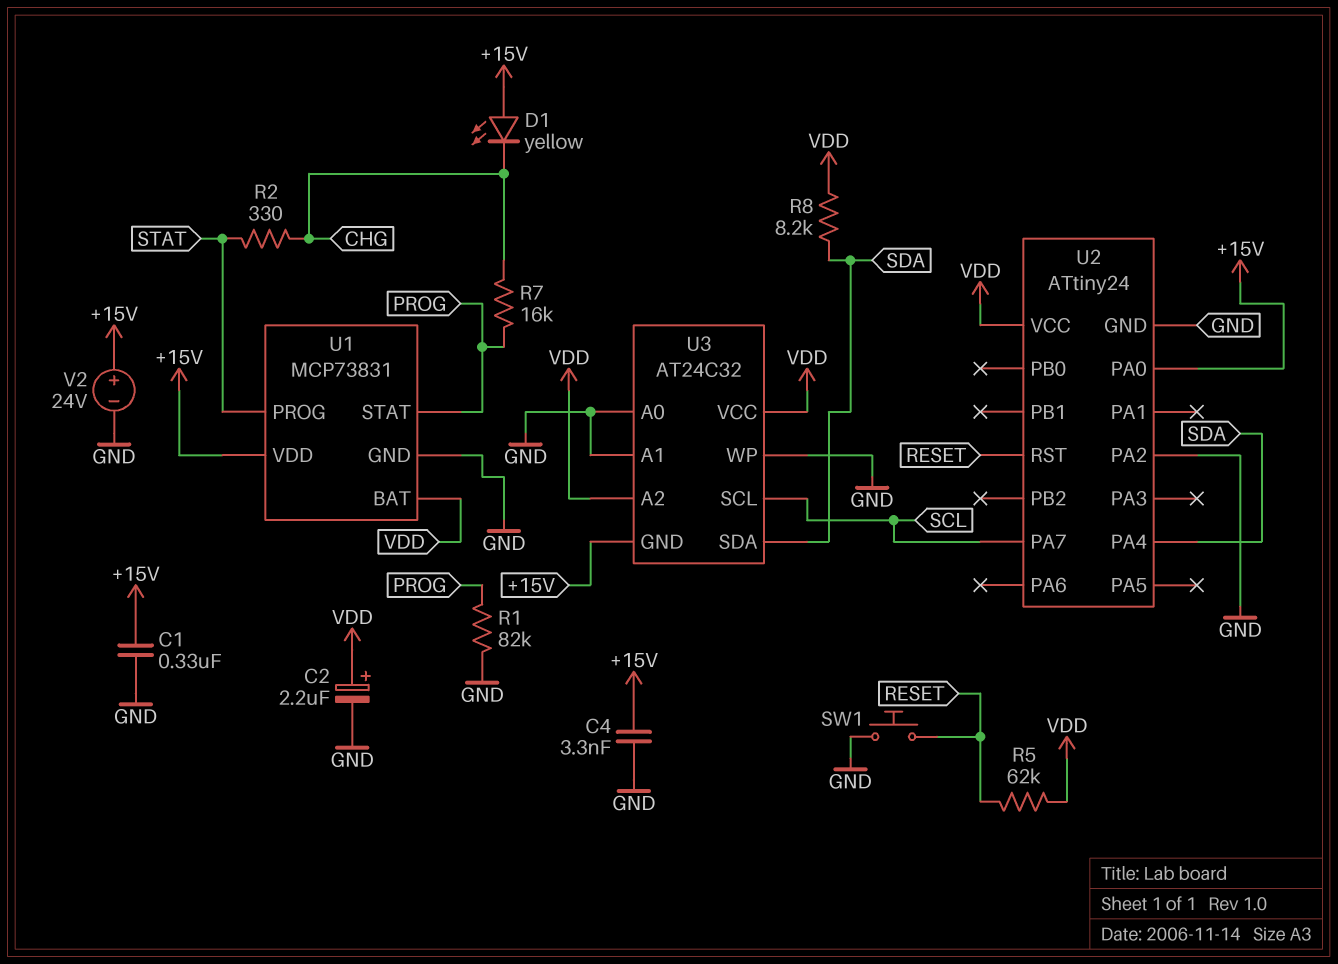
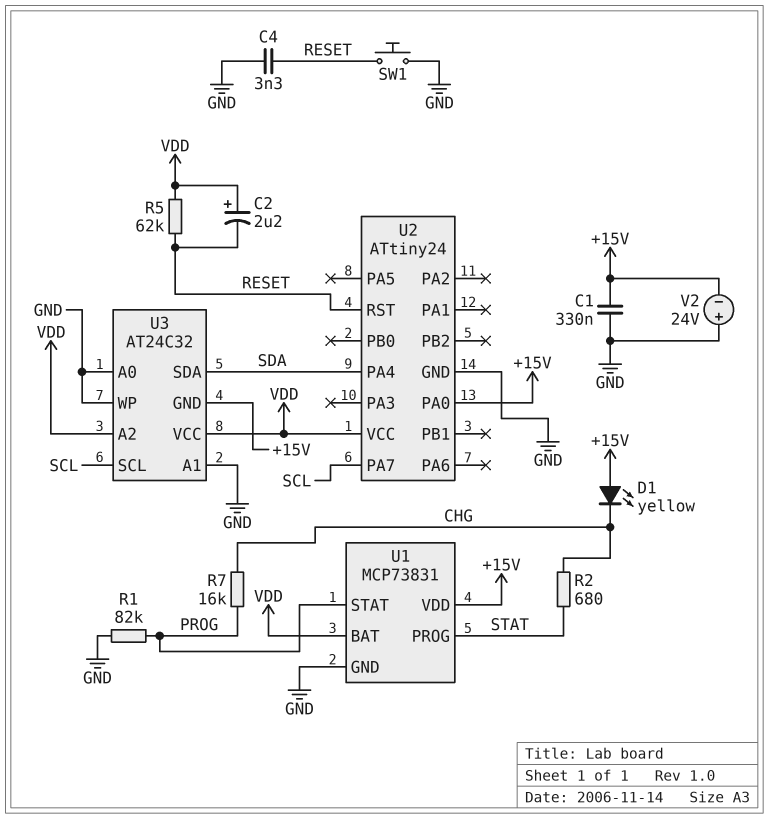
C2: 2.2uF (plus VDD, minus GND) -> 2.2uF (plus VDD, minus RESET)
C4: 3.3nF (+15V, GND) -> 3.3nF (GND, RESET)
R2: 330 (CHG, STAT) -> 680 (CHG, STAT)
R8: 8.2k (SDA, VDD) -> none
U2 pin PA2: GND -> none
V2: 24V (plus +15V, minus GND) -> 24V (plus GND, minus +15V)

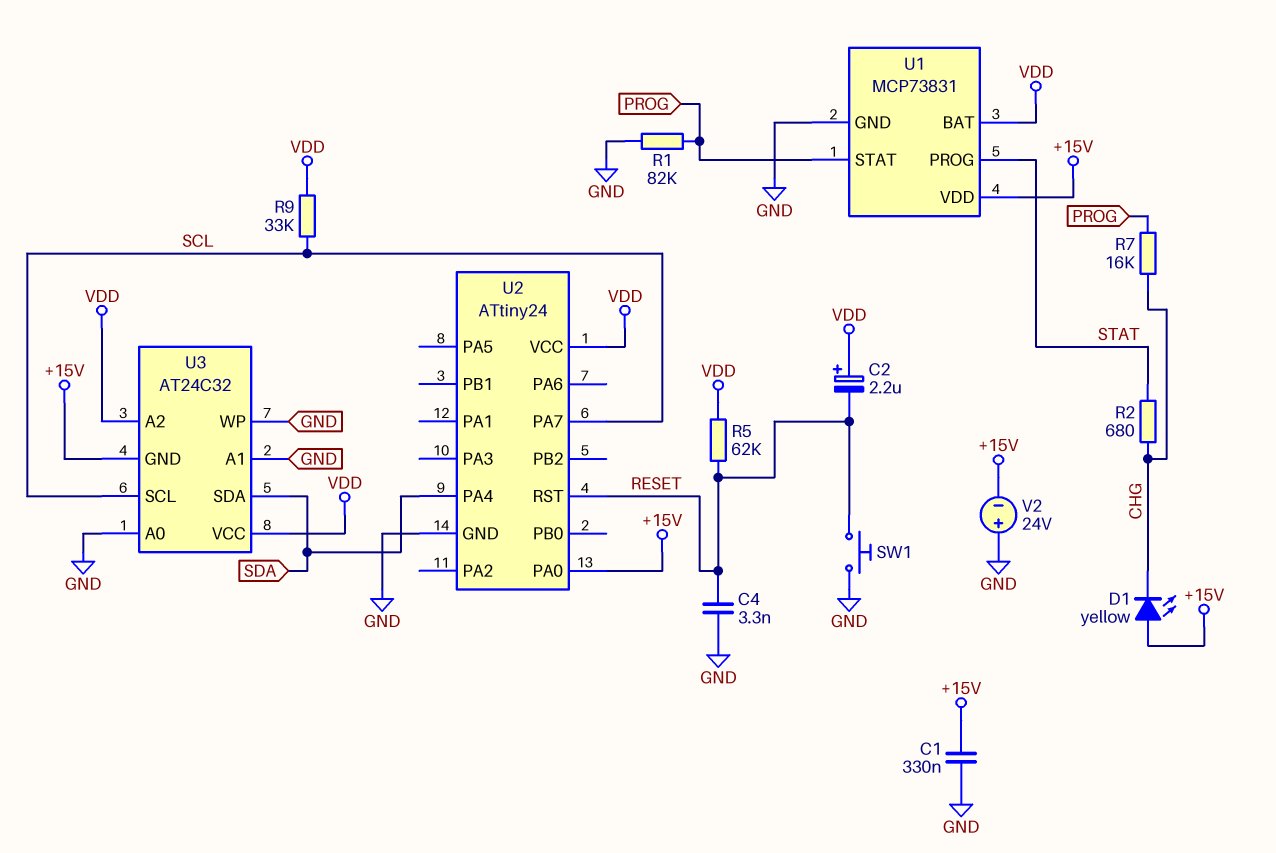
R9: none -> 33k (SCL, VDD)

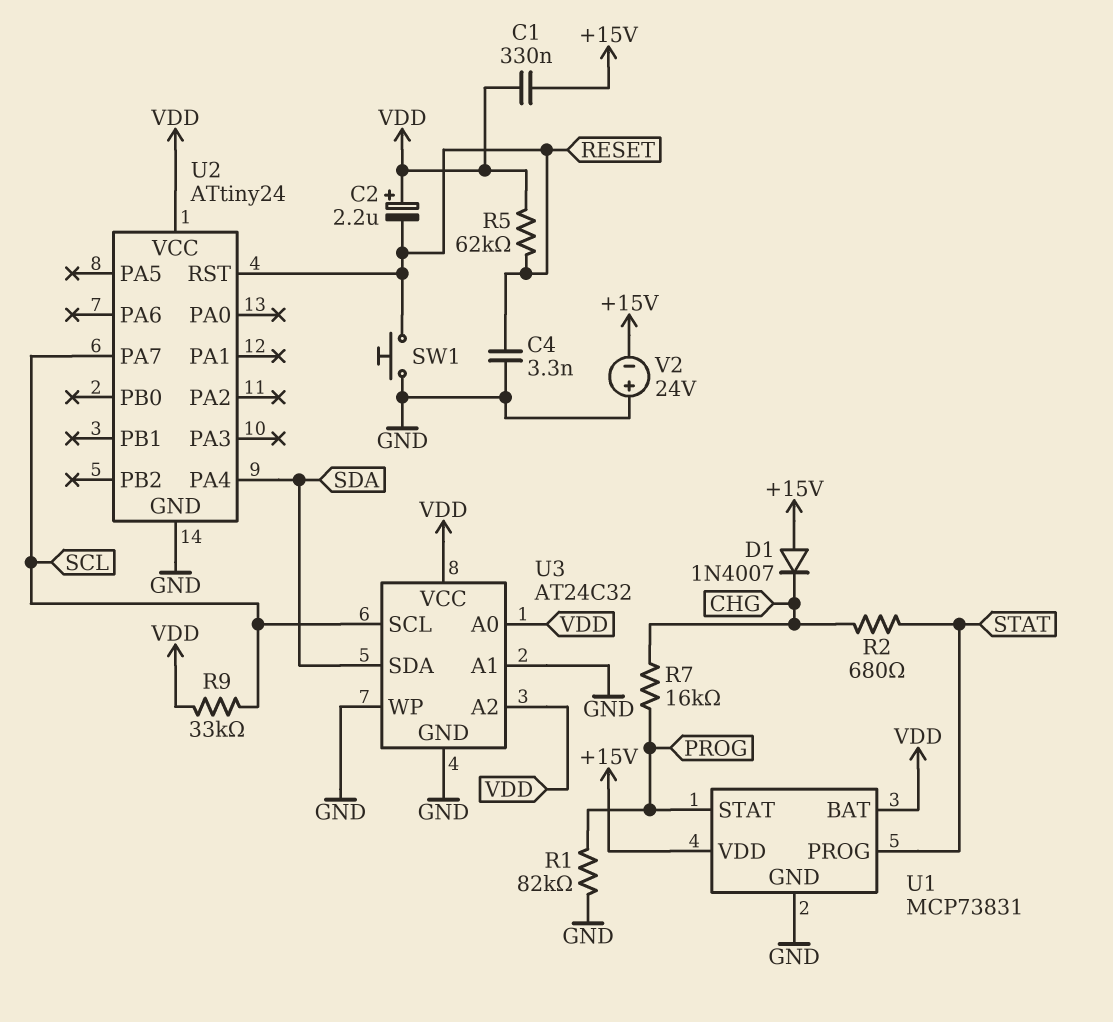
C1: 330nF (+15V, GND) -> 330nF (+15V, VDD)
D1: LED yellow (A +15V, K CHG) -> diode 1N4007 (A +15V, K CHG)
U2 pin PA0: +15V -> none
U3 pin A0: GND -> VDD
U3 pin GND: +15V -> GND

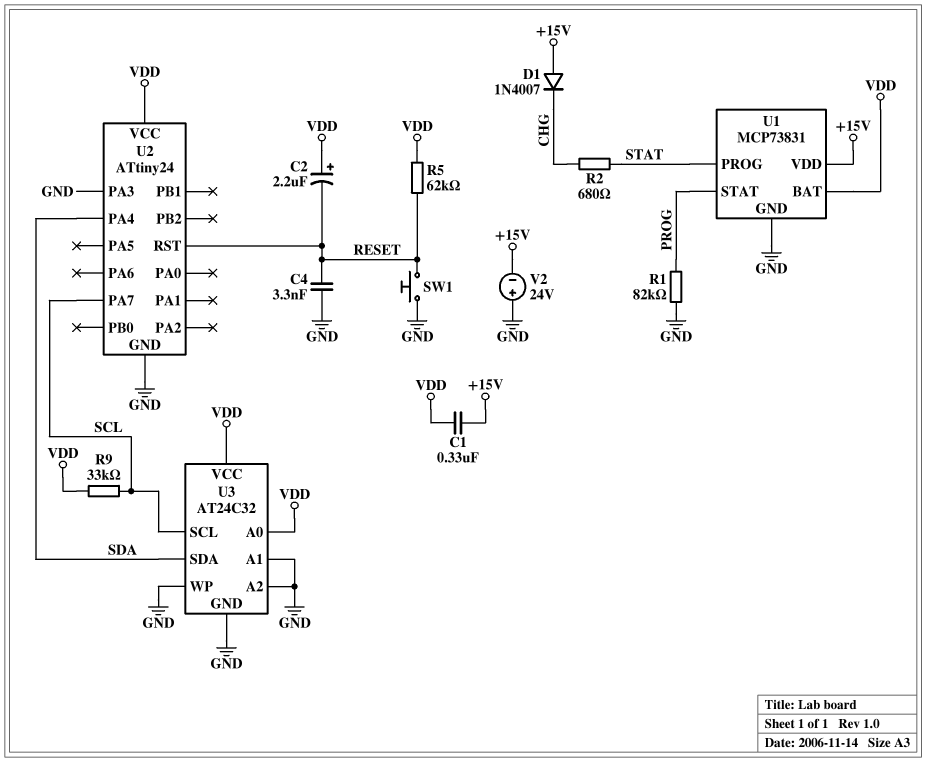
R7: 16k (CHG, PROG) -> none
U2 pin PA3: none -> GND
U3 pin A2: VDD -> GND

